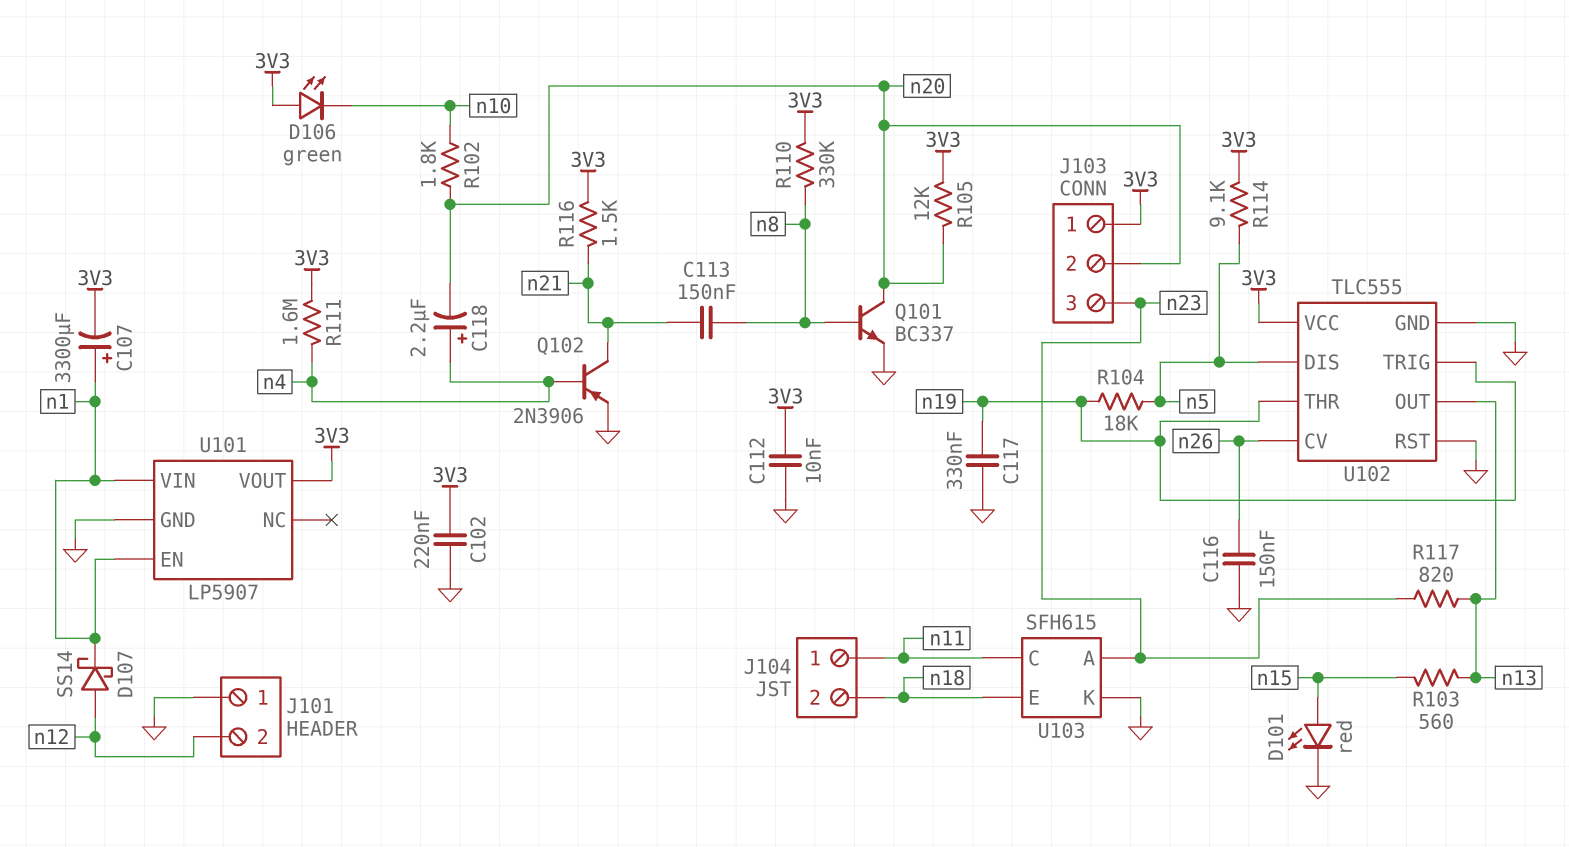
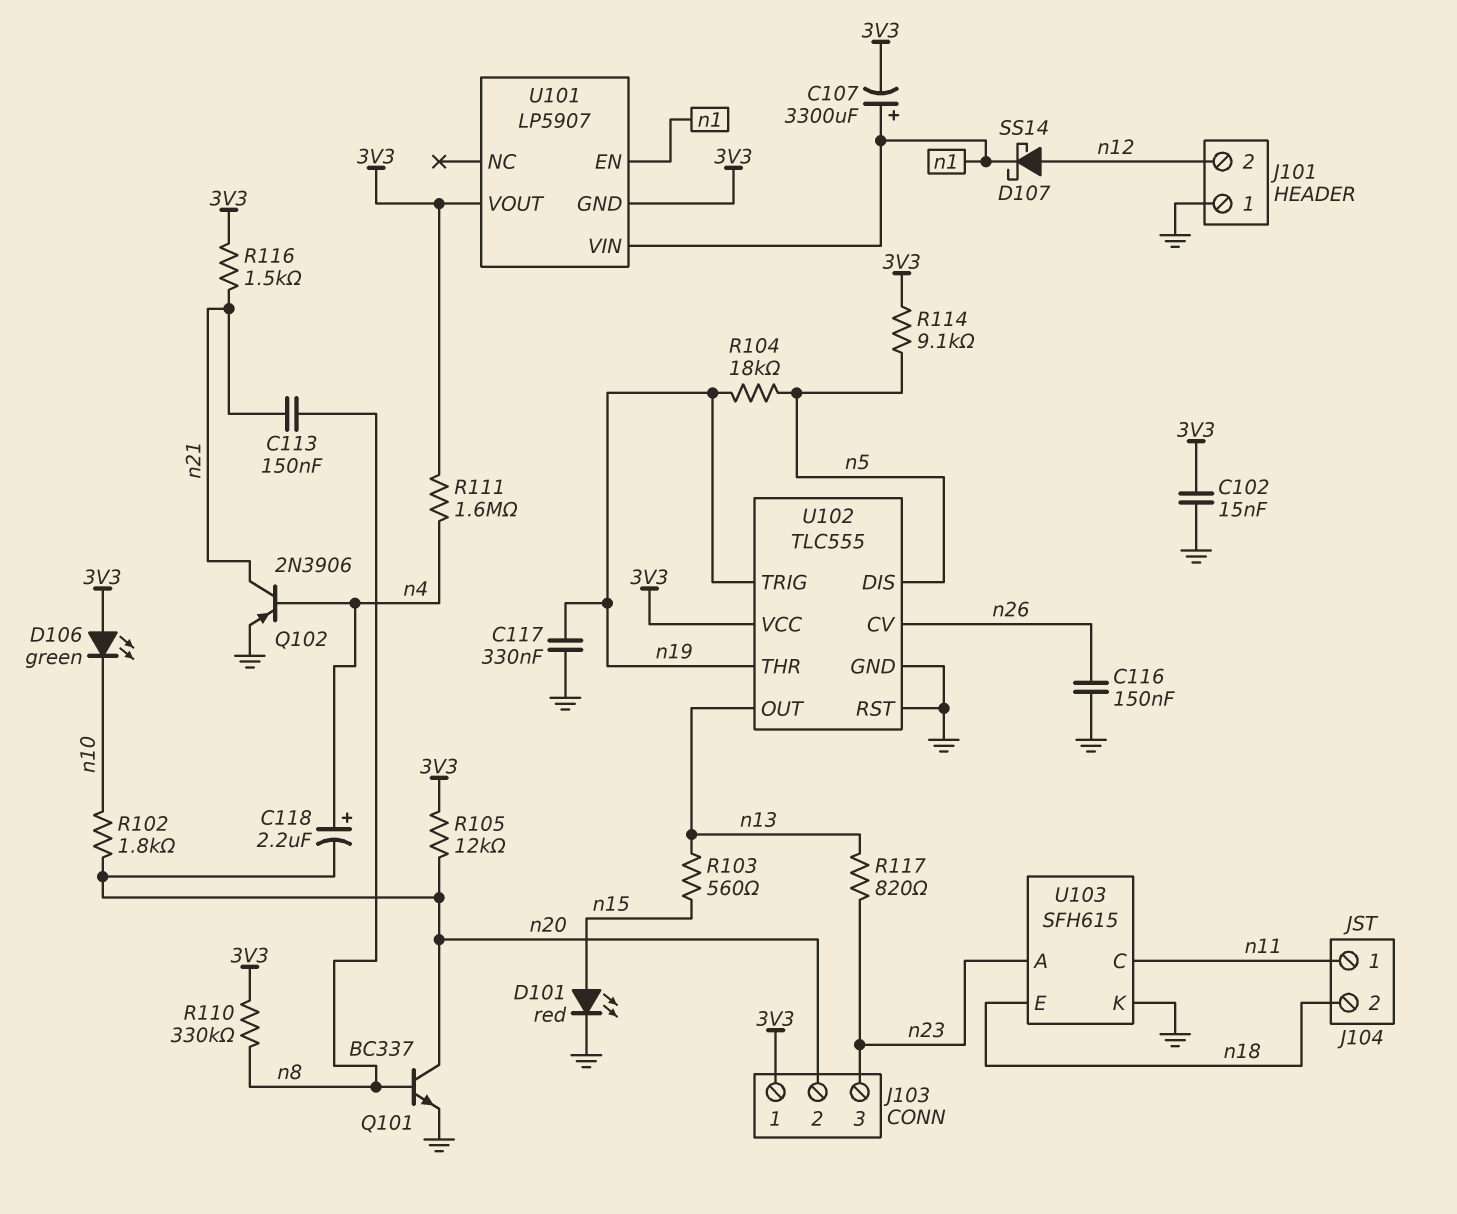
C102: 220nF (3V3, GND) -> 15nF (3V3, GND)
C112: 10nF (3V3, GND) -> none
U101 pin GND: GND -> 3V3

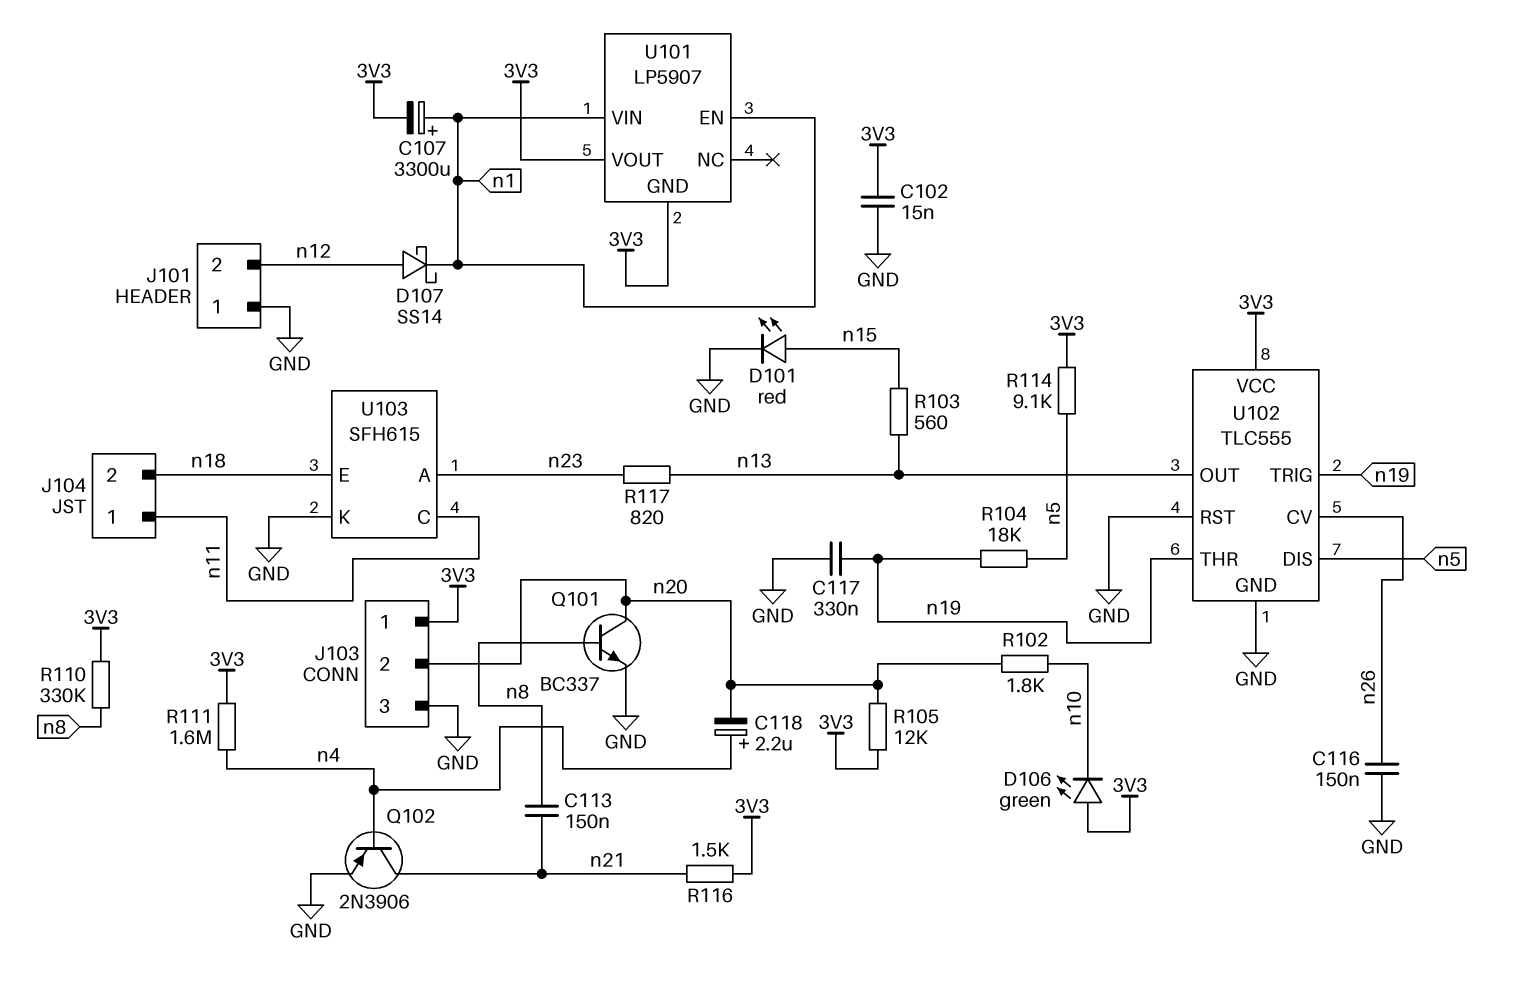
J103 pin 3: n23 -> GND

